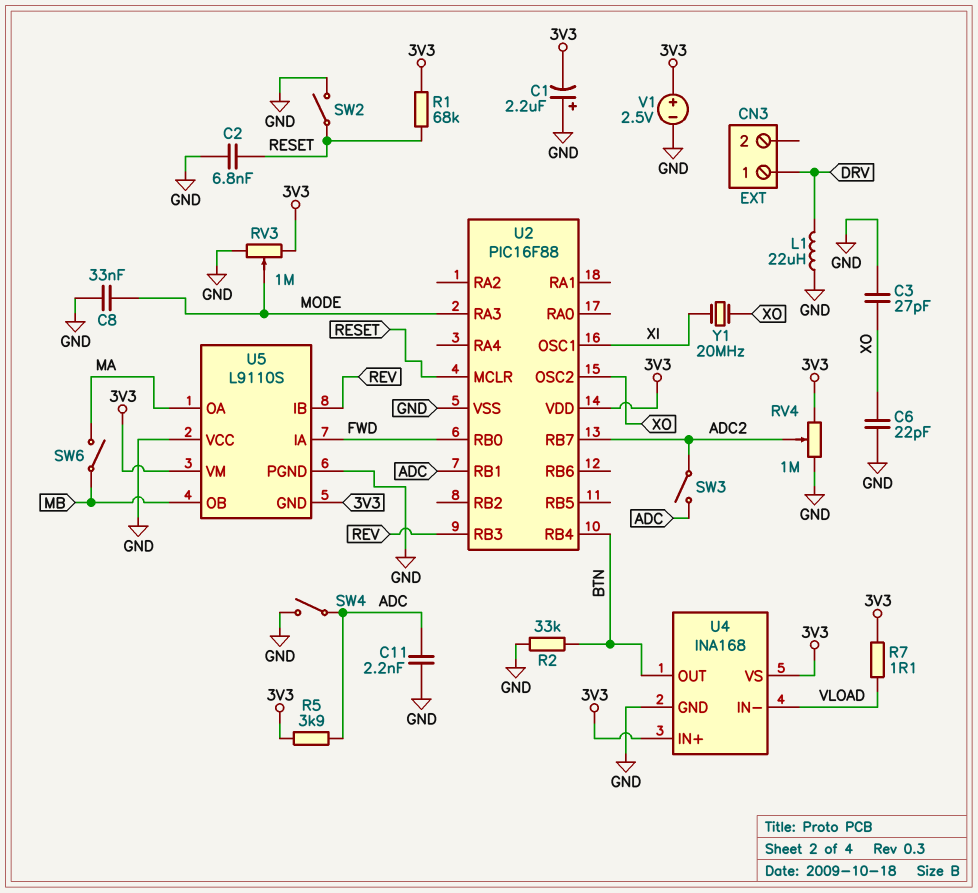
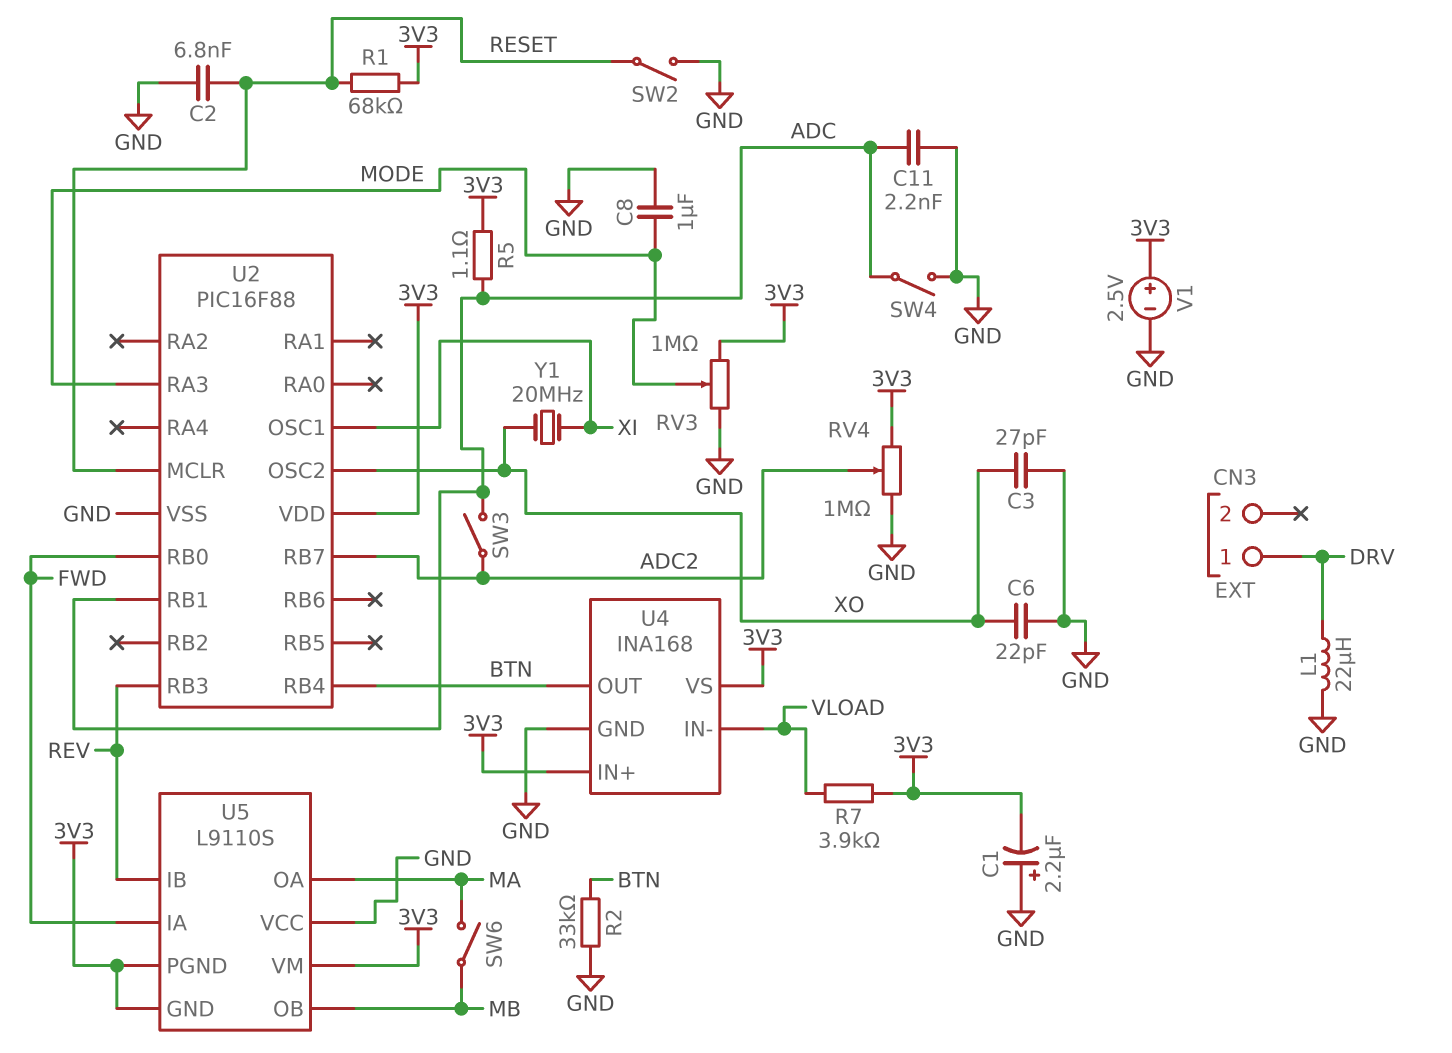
C8: 33nF (GND, MODE) -> 1uF (GND, MODE)
R5: 3.9k (3V3, ADC) -> 1.1 (3V3, ADC)
R7: 1.1 (3V3, VLOAD) -> 3.9k (3V3, VLOAD)
U5 pin PGND: GND -> 3V3

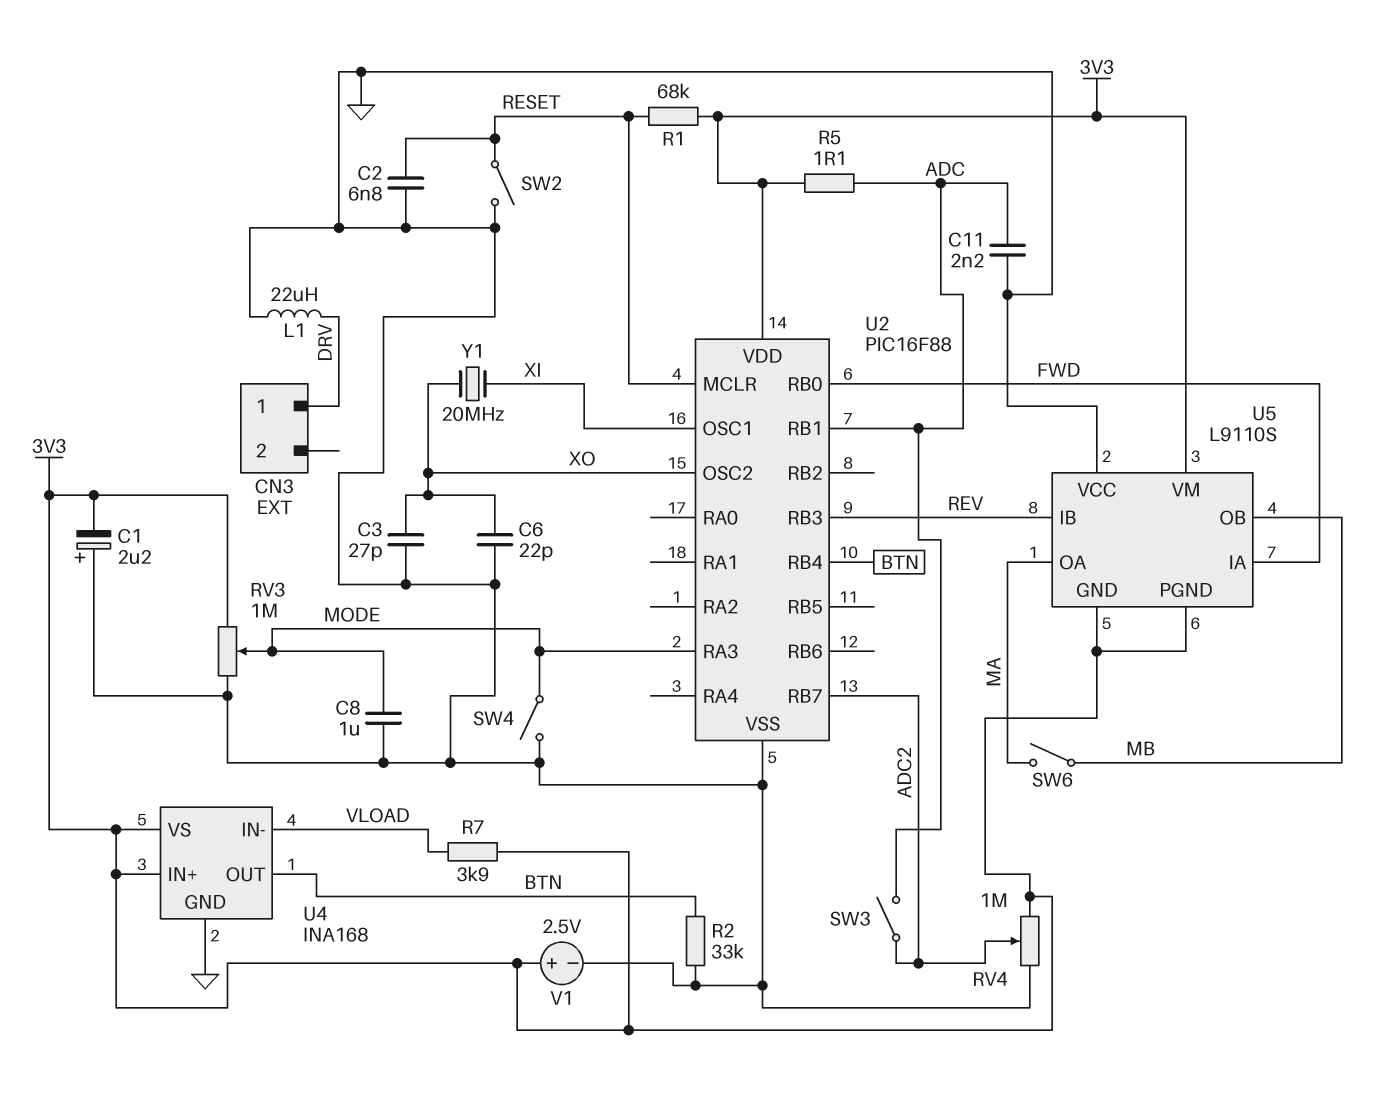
SW4: switch (ADC, GND) -> switch (GND, MODE)

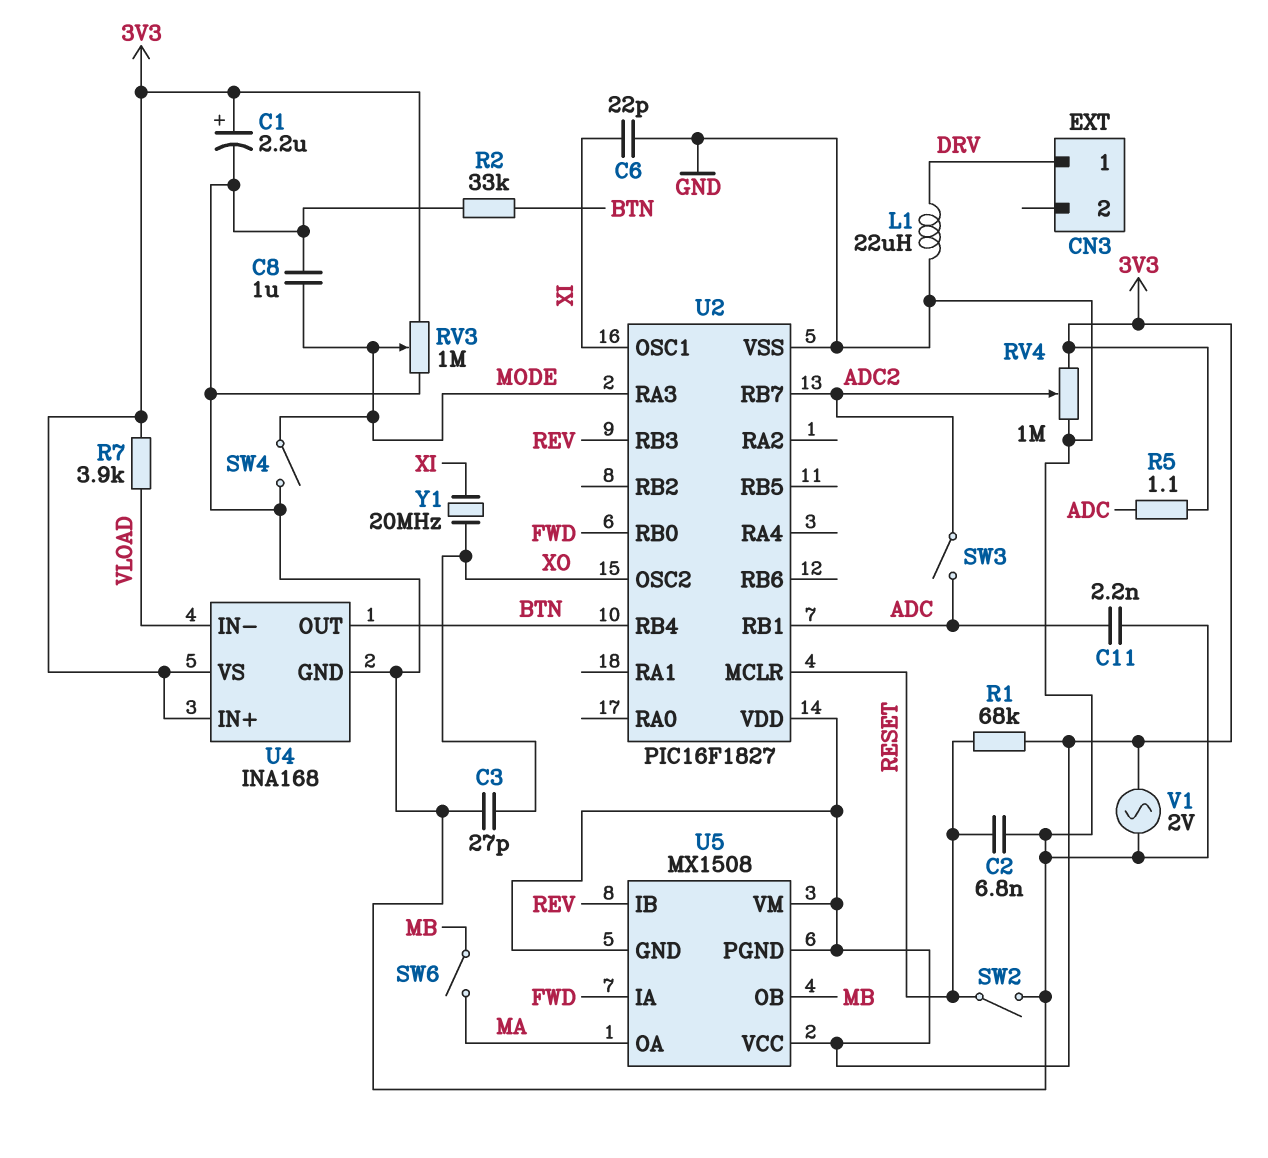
C1: 2.2uF (plus GND, minus 3V3) -> 2.2uF (plus 3V3, minus GND)
C6: 22pF (GND, XO) -> 22pF (GND, XI)
U2: PIC16F88 -> PIC16F1827
U5: L9110S -> MX1508
U5 pin VCC: GND -> 3V3
V1: 2.5V (plus 3V3, minus GND) -> AC 2V (3V3, GND)

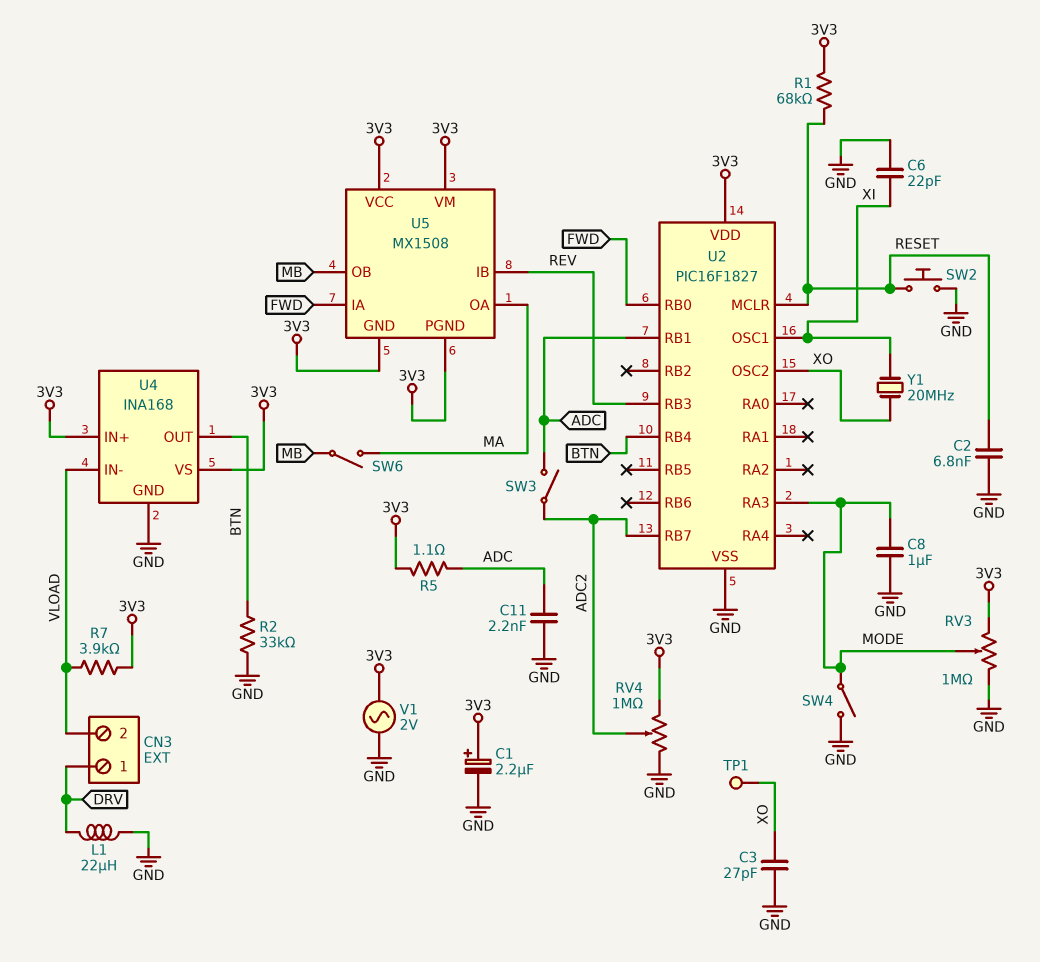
CN3 pin 2: none -> VLOAD
SW2: switch (GND, RESET) -> button (GND, RESET)
TP1: none -> test point (XO)

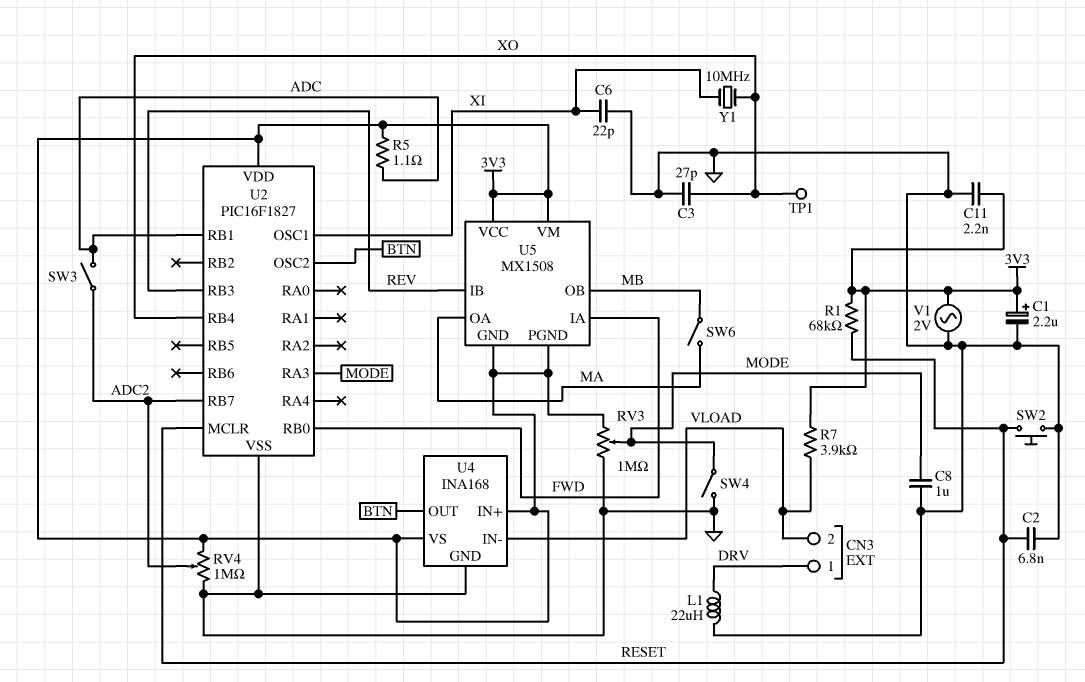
C11: 2.2nF (ADC, GND) -> 2.2nF (3V3, GND)
R2: 33k (BTN, GND) -> none
U2 pin OSC2: XO -> BTN
U2 pin RB4: BTN -> XO
Y1: 20MHz (XI, XO) -> 10MHz (XI, XO)

